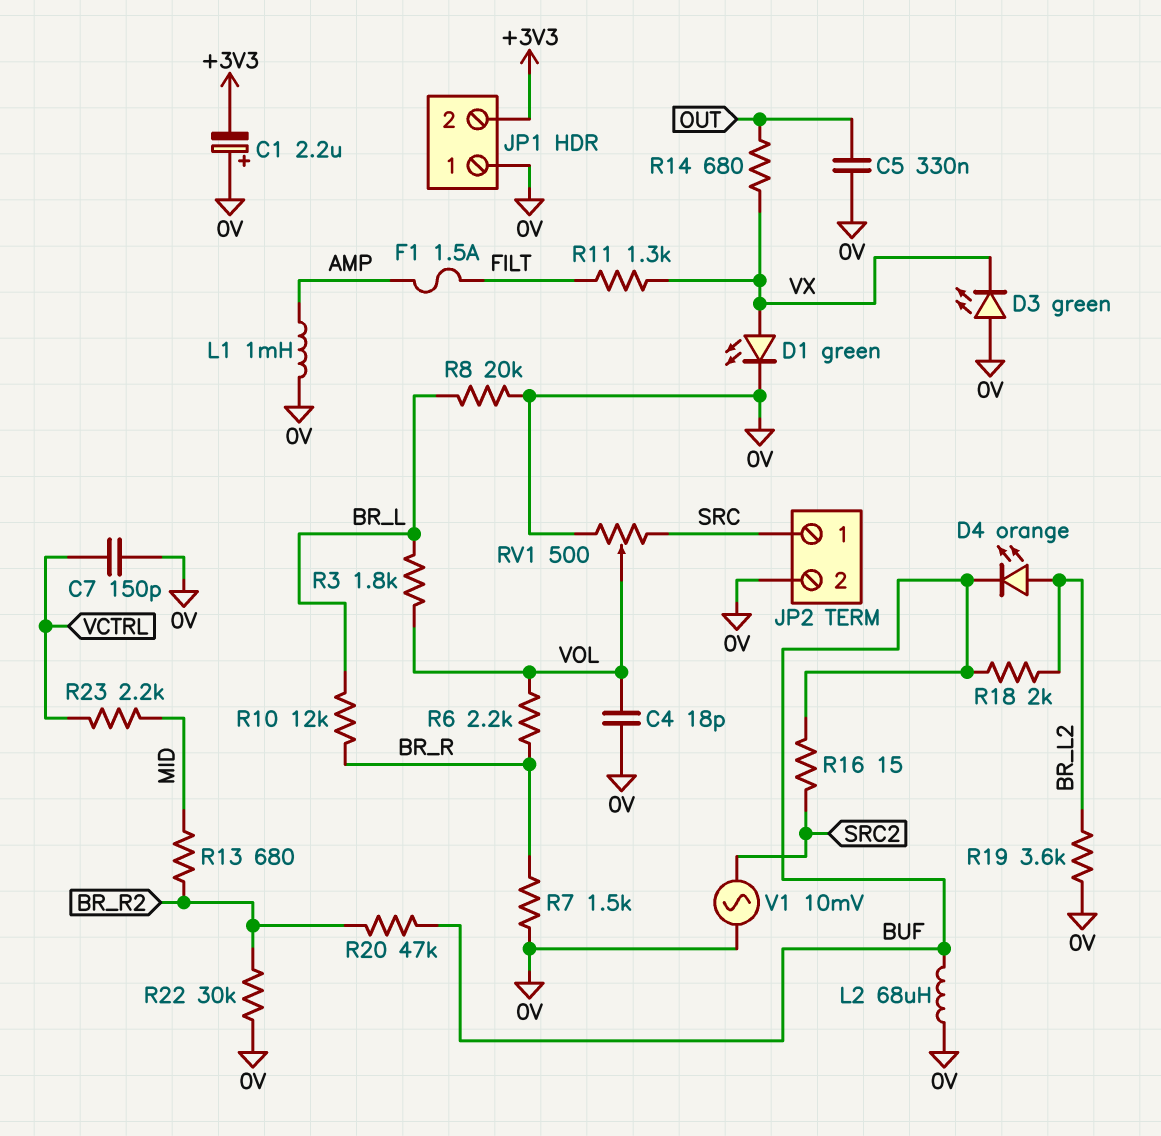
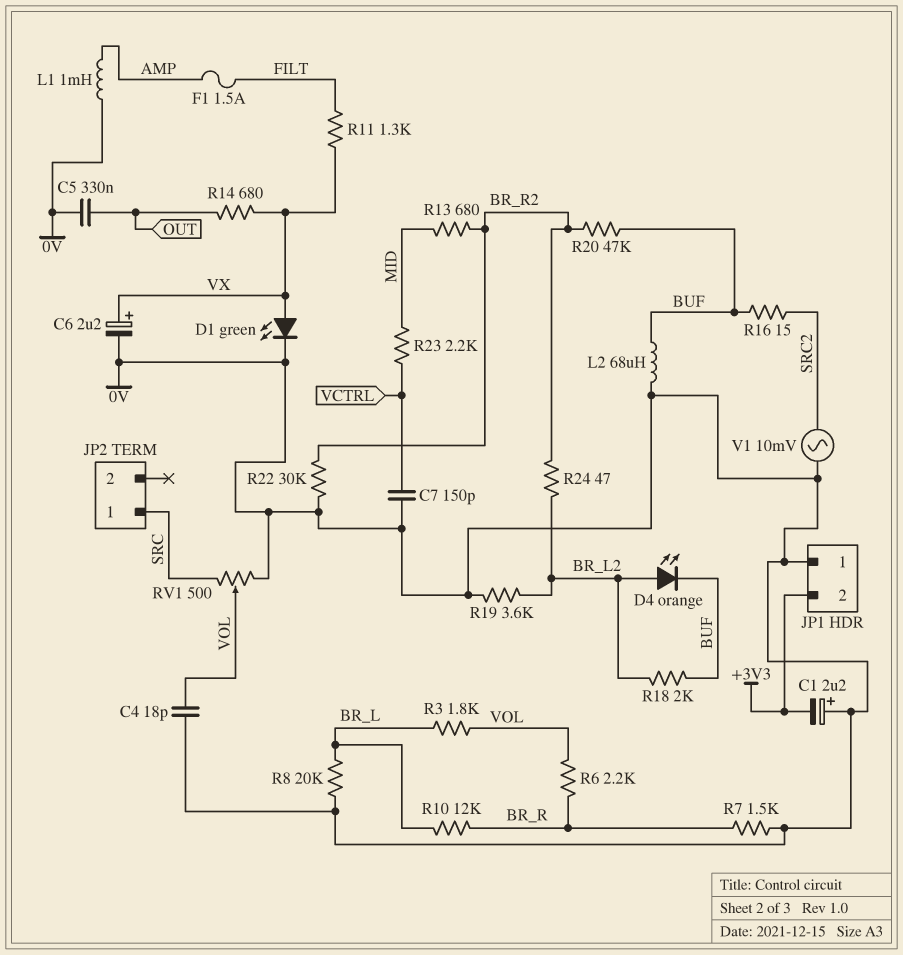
C6: none -> 2.2uF (plus VX, minus 0V)
D3: LED green (A 0V, K VX) -> none
JP2 pin 2: 0V -> none
R24: none -> 47 (BR_L2, BR_R2)

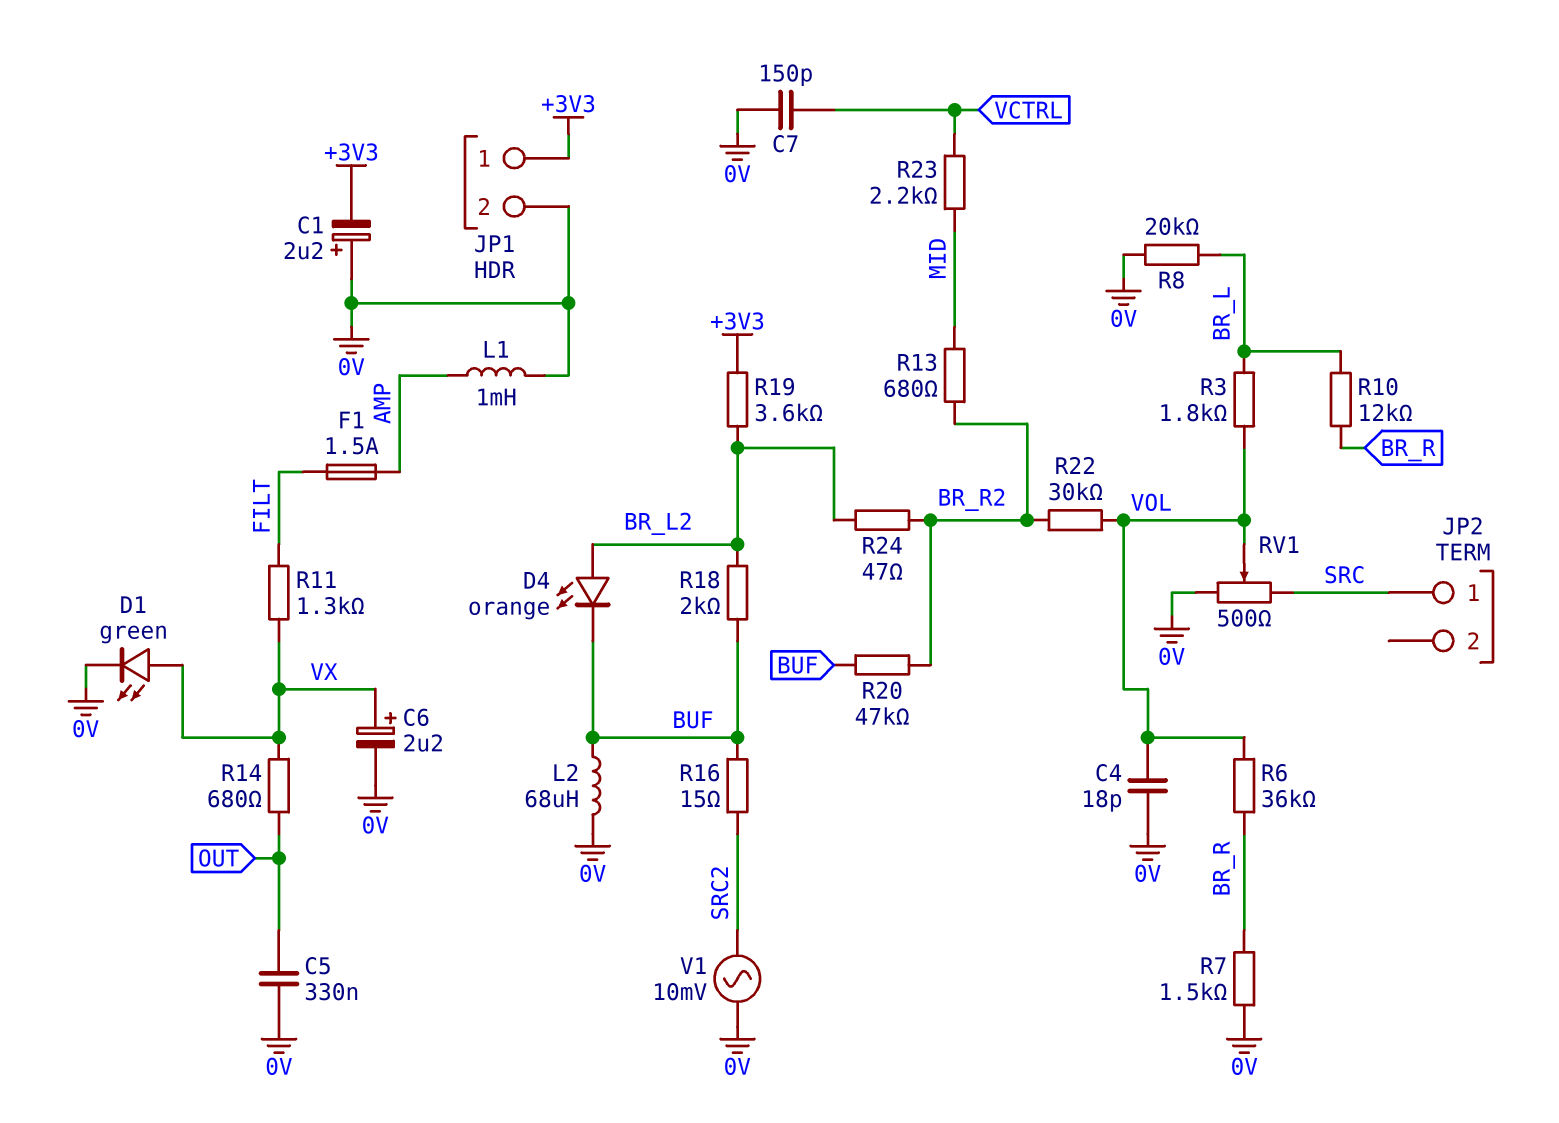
JP1 pin 1: 0V -> +3V3
JP1 pin 2: +3V3 -> 0V
R6: 2.2k (BR_R, VOL) -> 36k (BR_R, VOL)
R19: 3.6k (0V, BR_L2) -> 3.6k (+3V3, BR_L2)
R22: 30k (0V, BR_R2) -> 30k (BR_R2, VOL)

